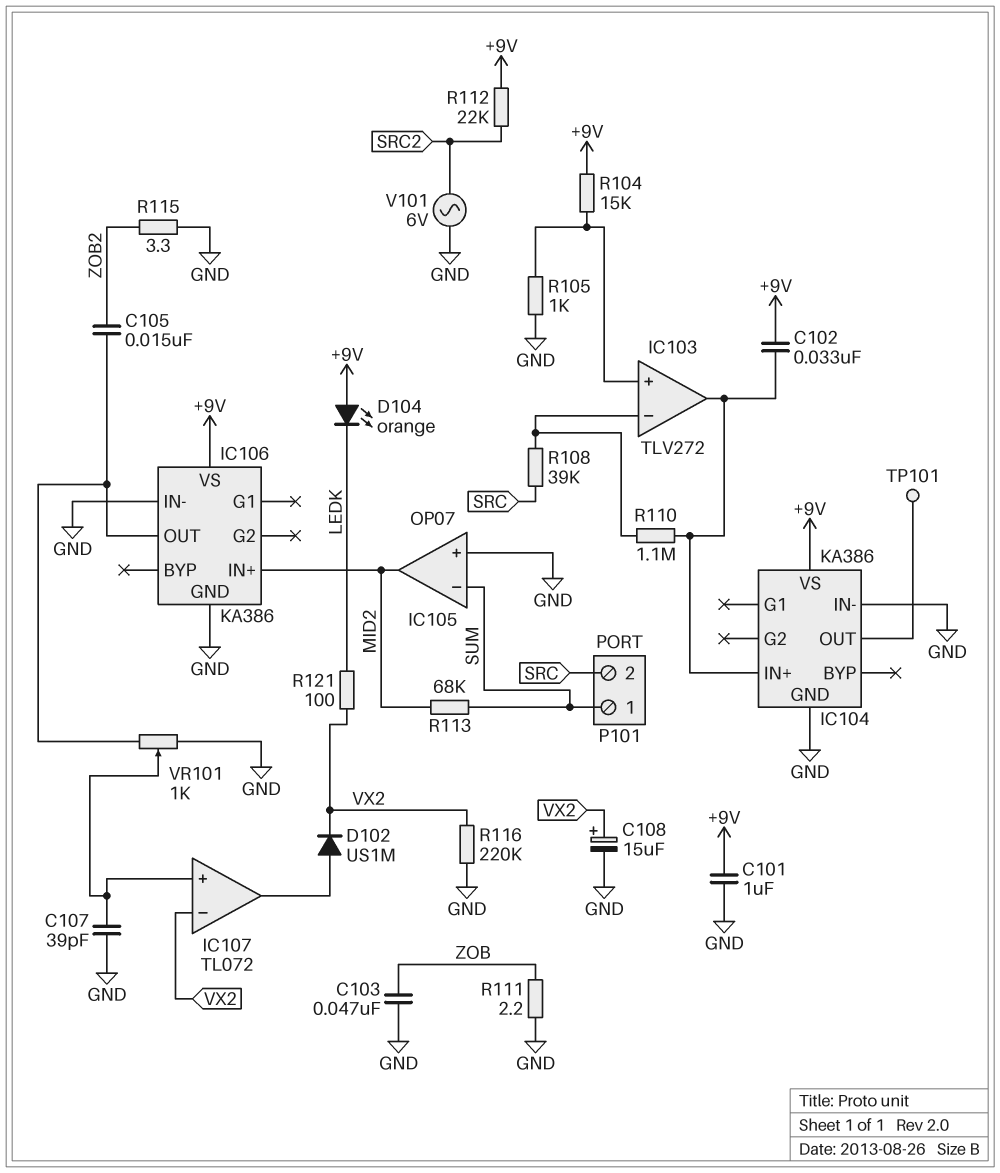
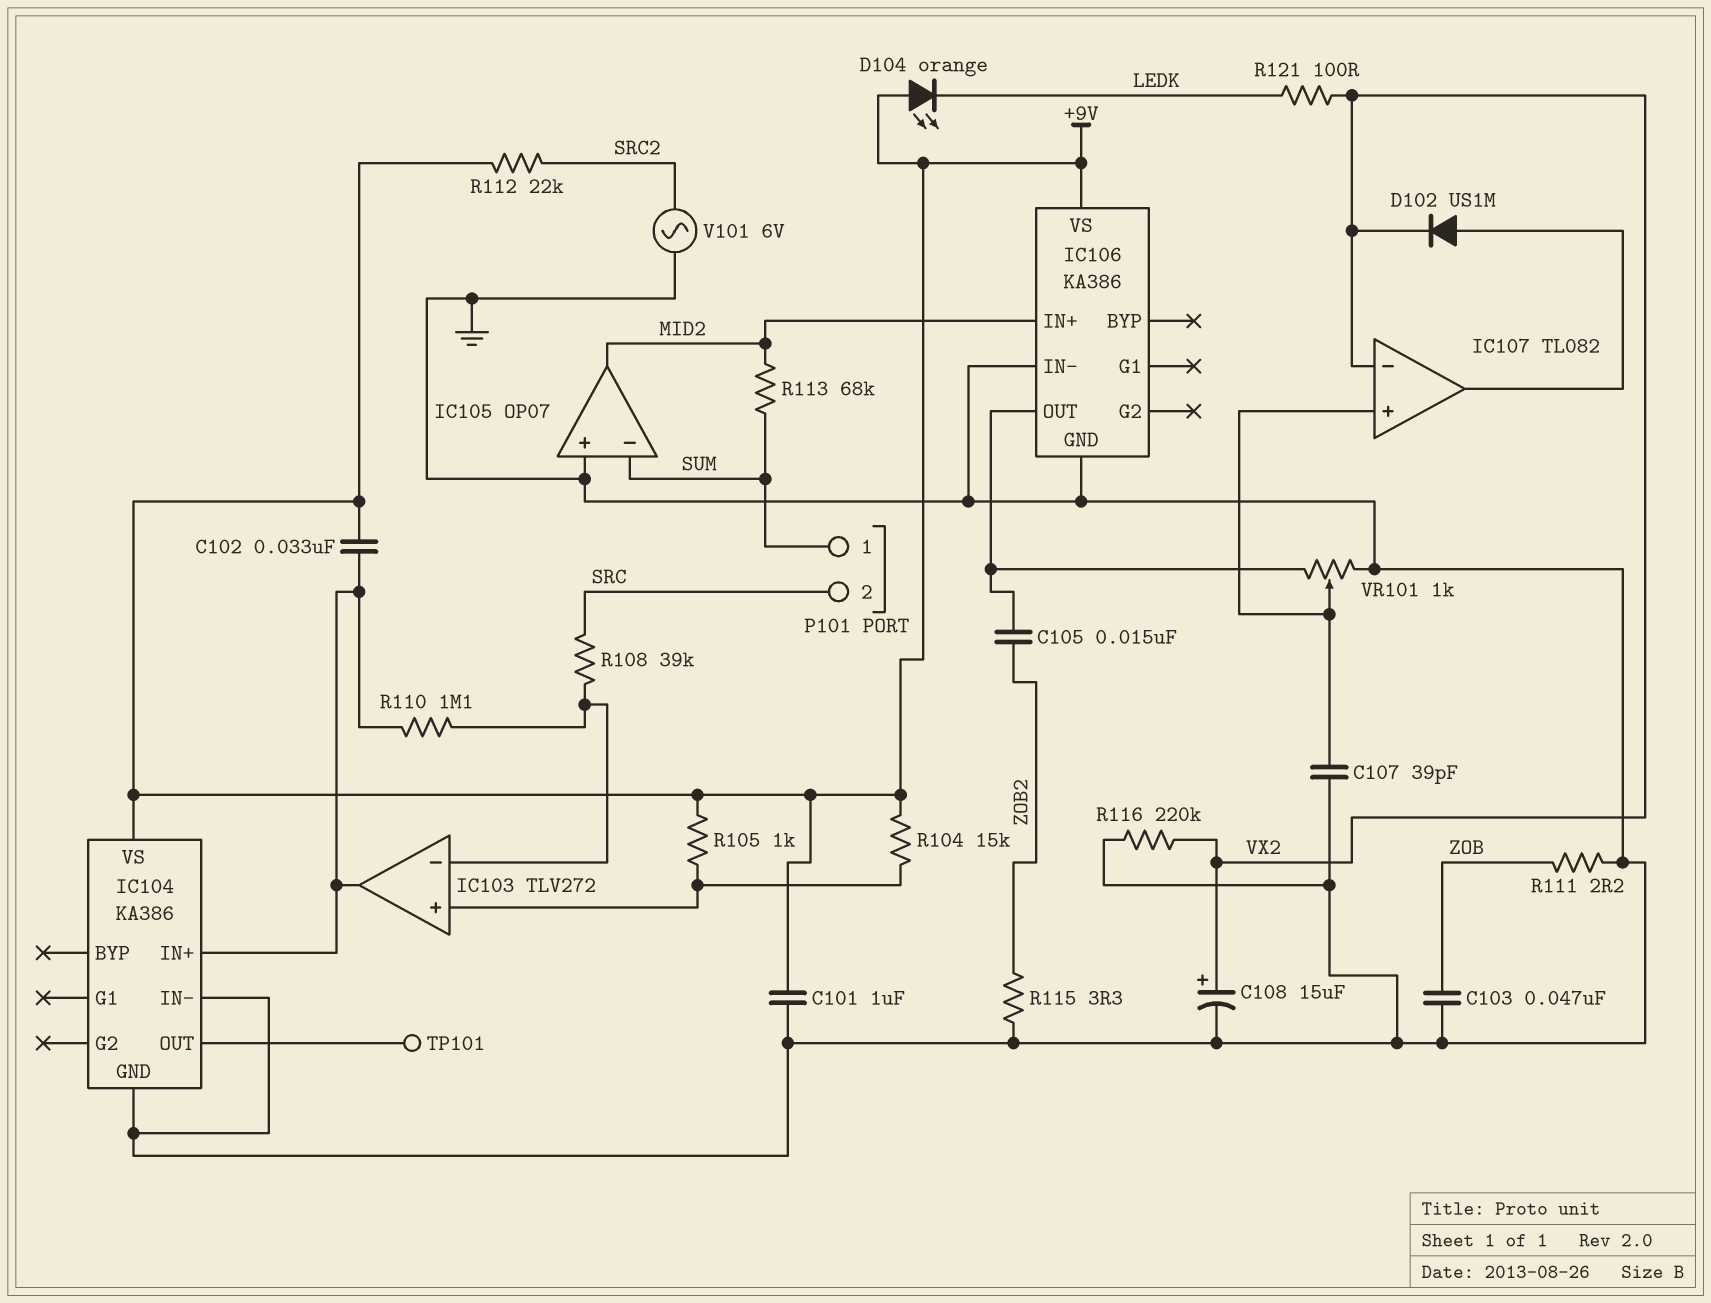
IC107: TL072 -> TL082
R105: 1k (GND, IC103/in+) -> 1k (+9V, IC103/in+)

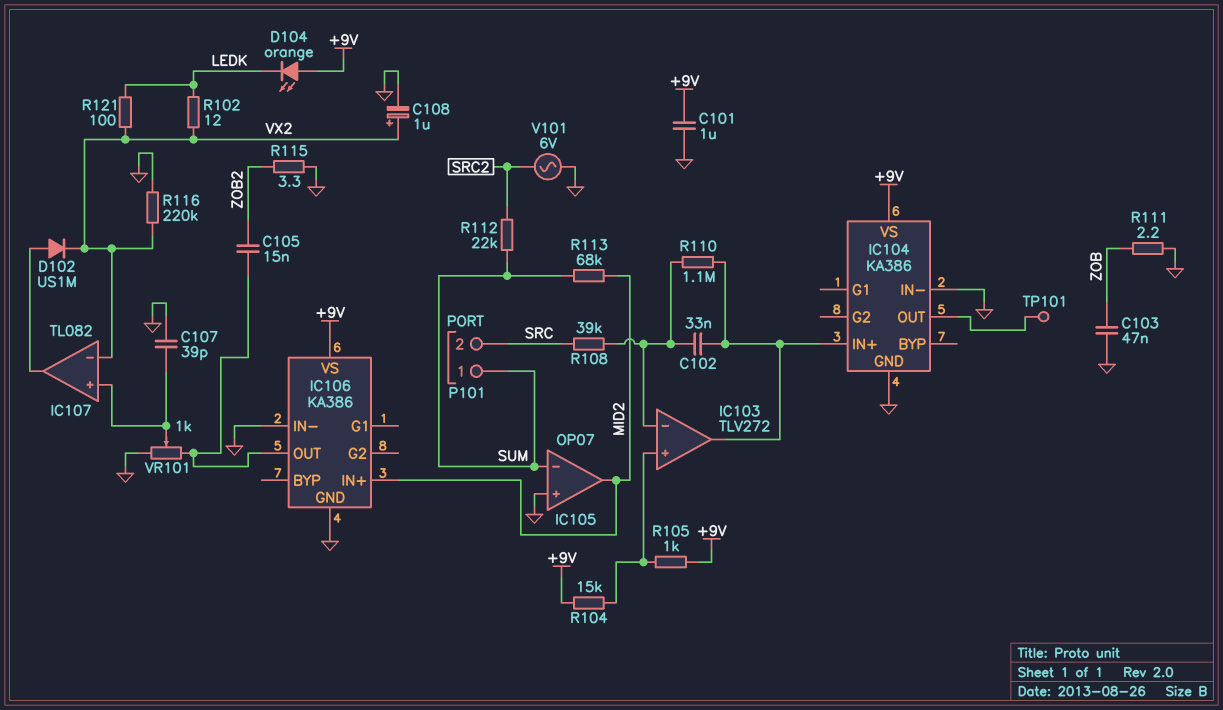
C102: 33nF (+9V, IC103/out) -> 33nF (IC103/in-, IC103/out)
C108: 15uF (plus VX2, minus GND) -> 1uF (plus VX2, minus GND)
R102: none -> 12 (LEDK, VX2)
R112: 22k (+9V, SRC2) -> 22k (SRC2, SUM)

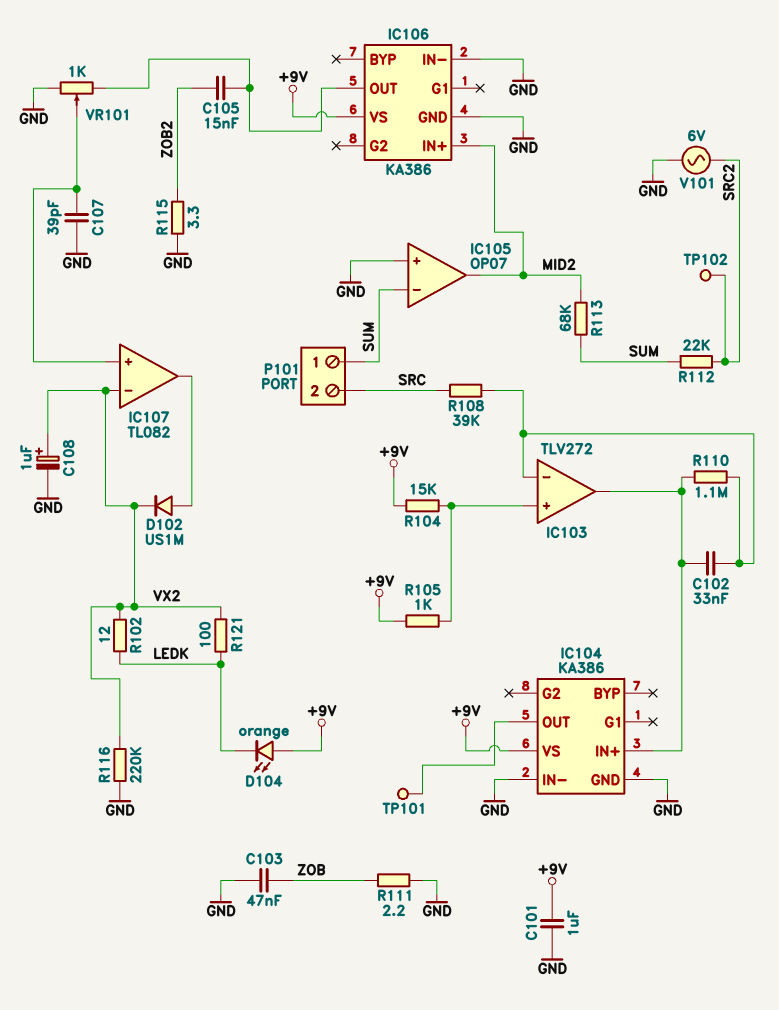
TP102: none -> test point (SRC2)

